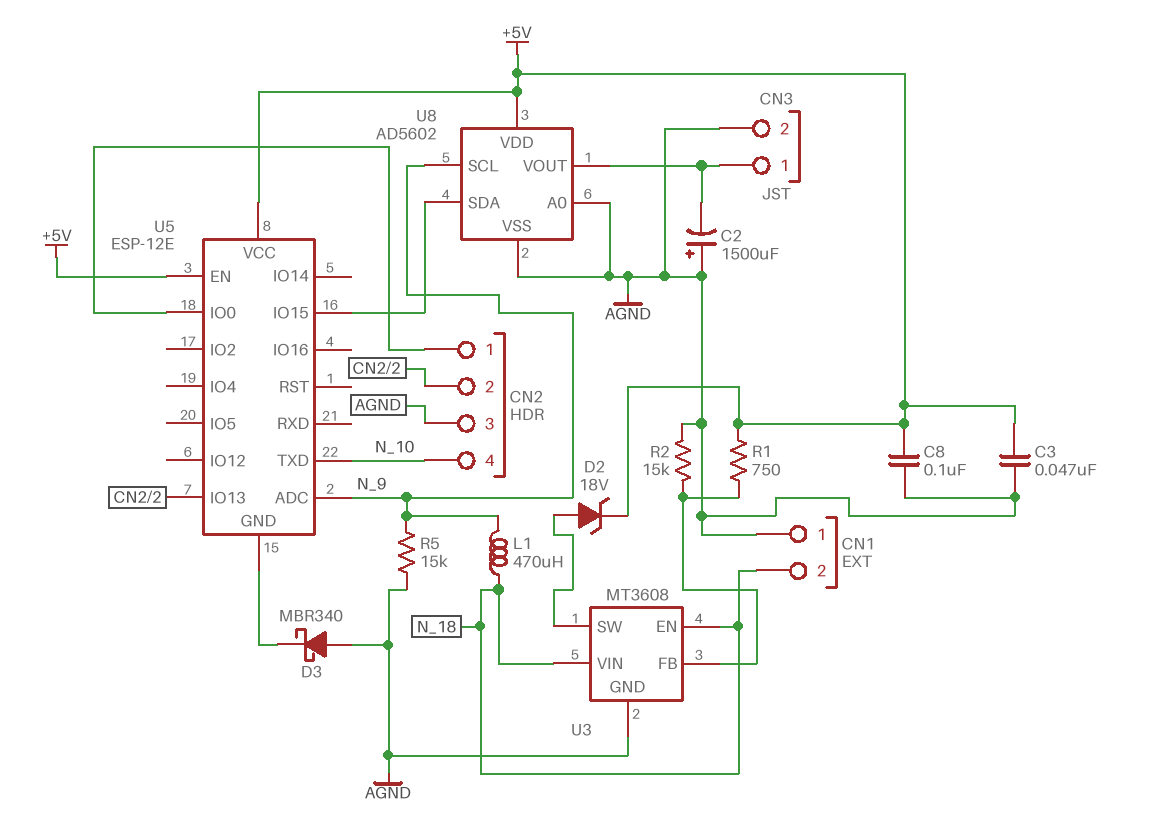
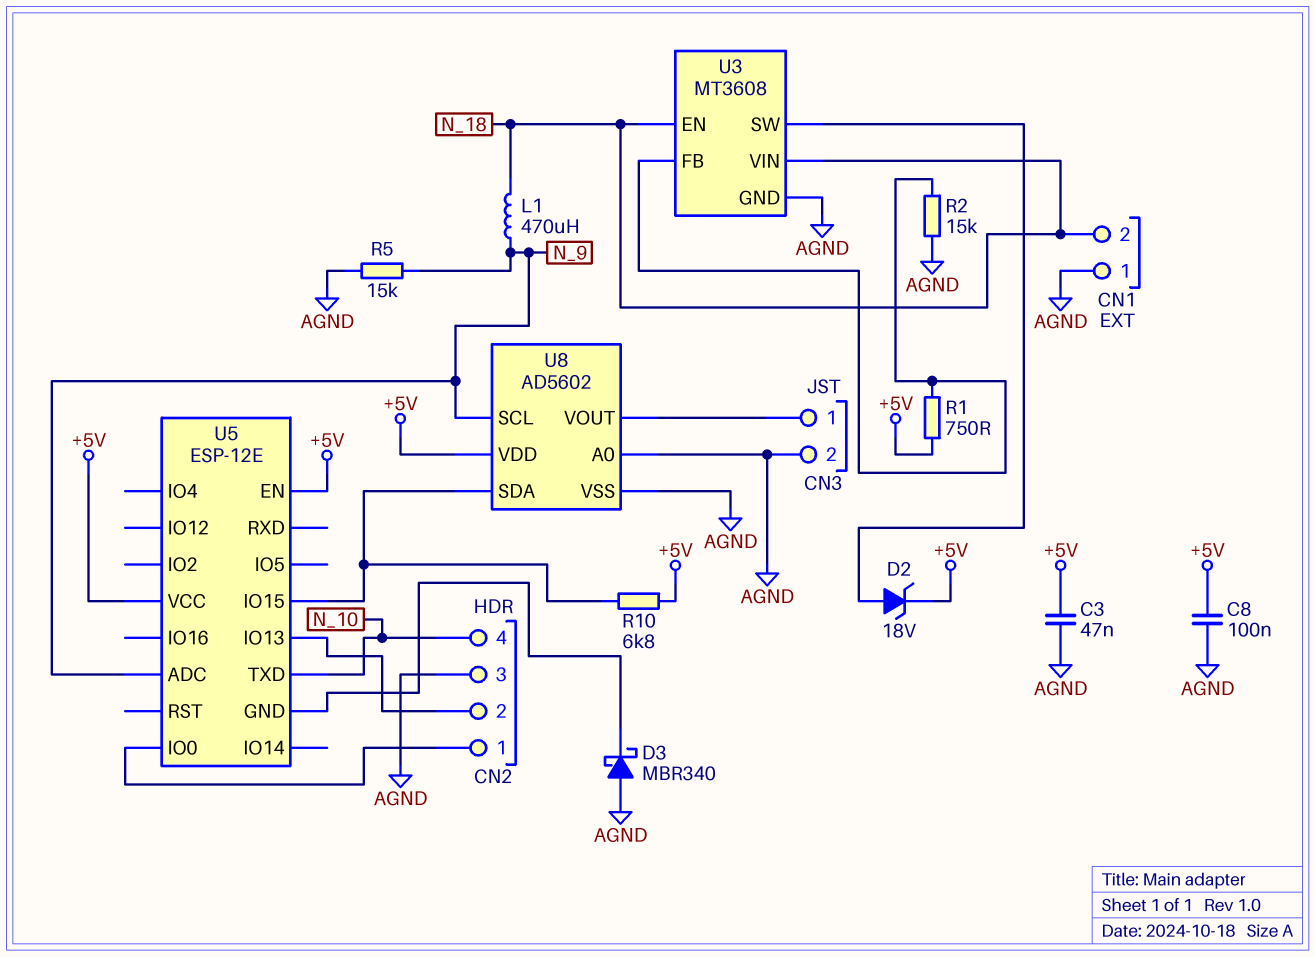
C2: 1500uF (plus AGND, minus CN3/1) -> none
R10: none -> 6.8k (+5V, U5/IO15)

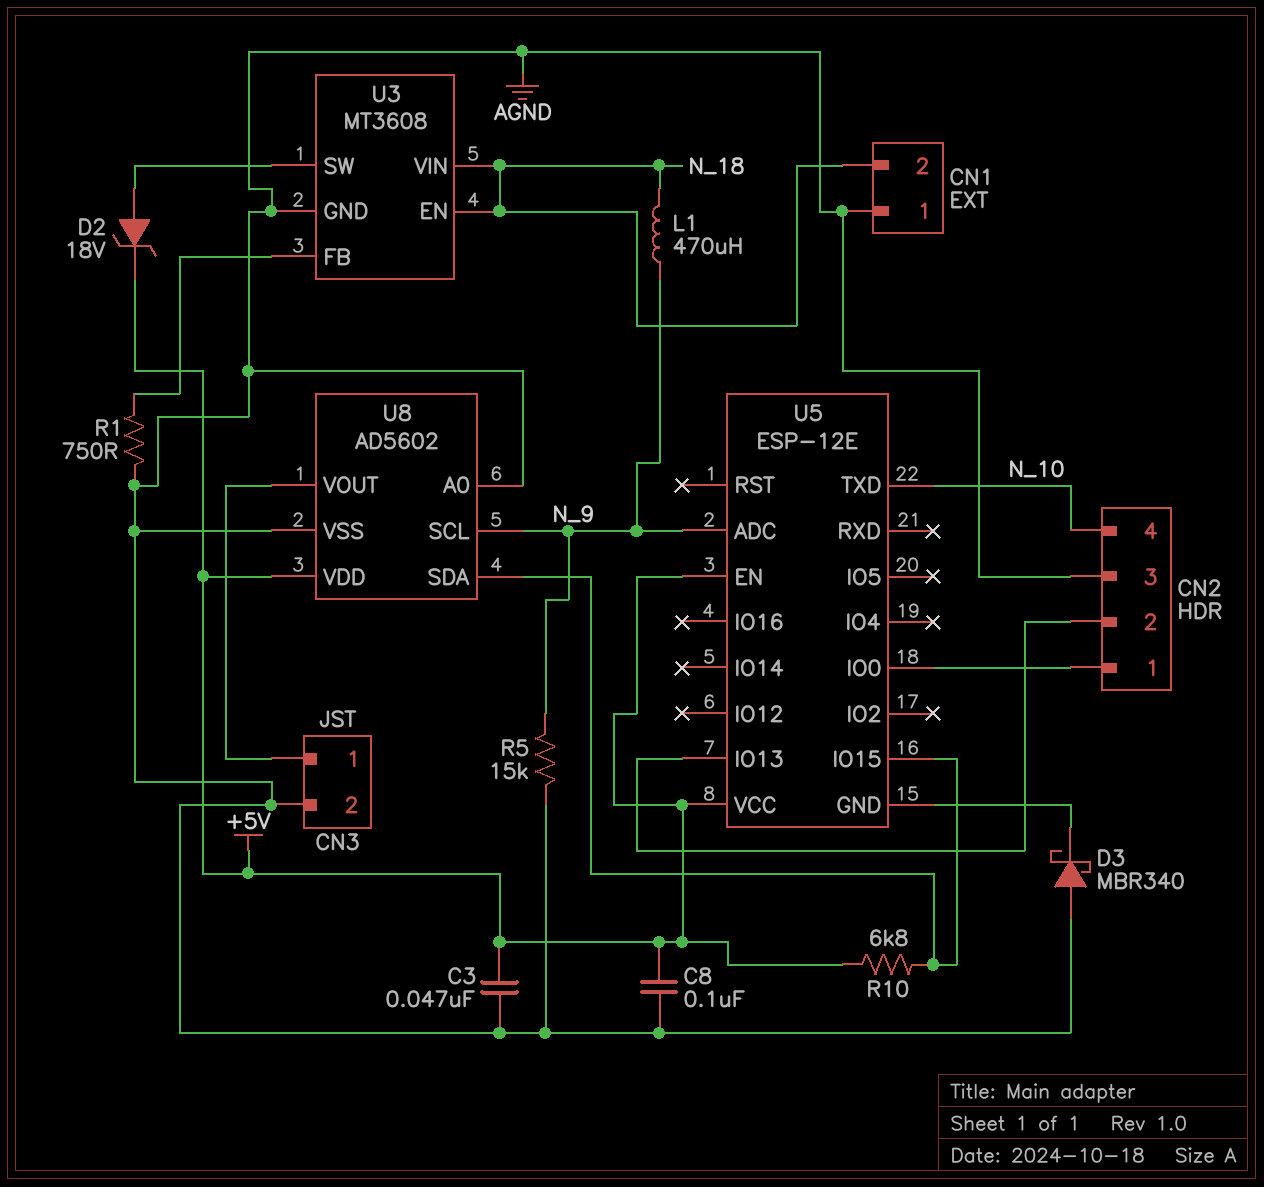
R1: 750 (+5V, U3/FB) -> 750 (AGND, U3/FB)
R2: 15k (AGND, U3/FB) -> none

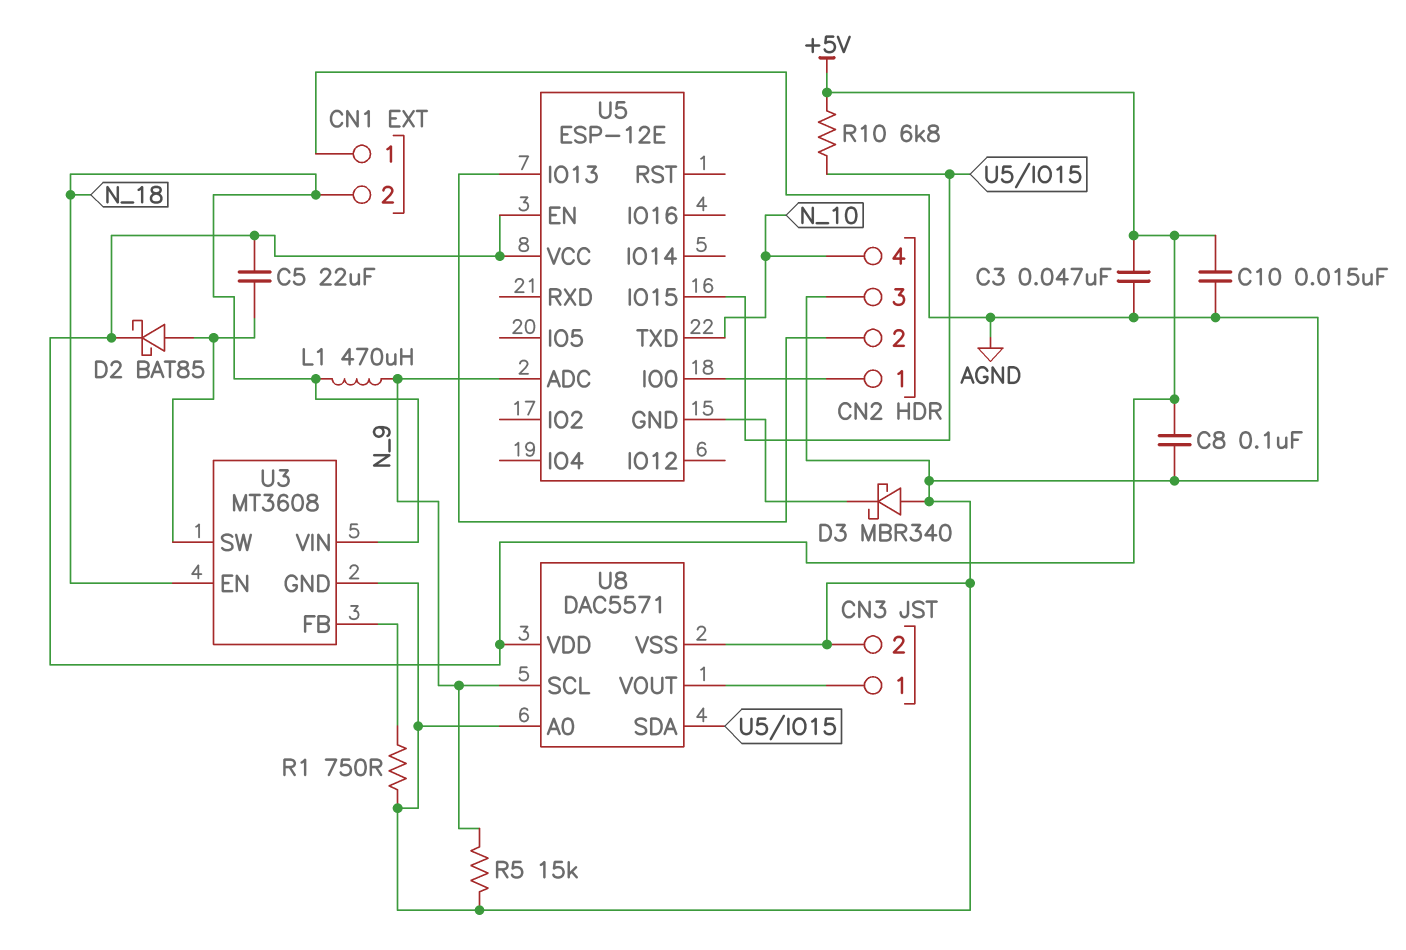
C5: none -> 22uF (+5V, U3/SW)
C10: none -> 15nF (+5V, AGND)
D2: zener 18V (A U3/SW, K +5V) -> schottky BAT85 (A U3/SW, K +5V)
U8: AD5602 -> DAC5571

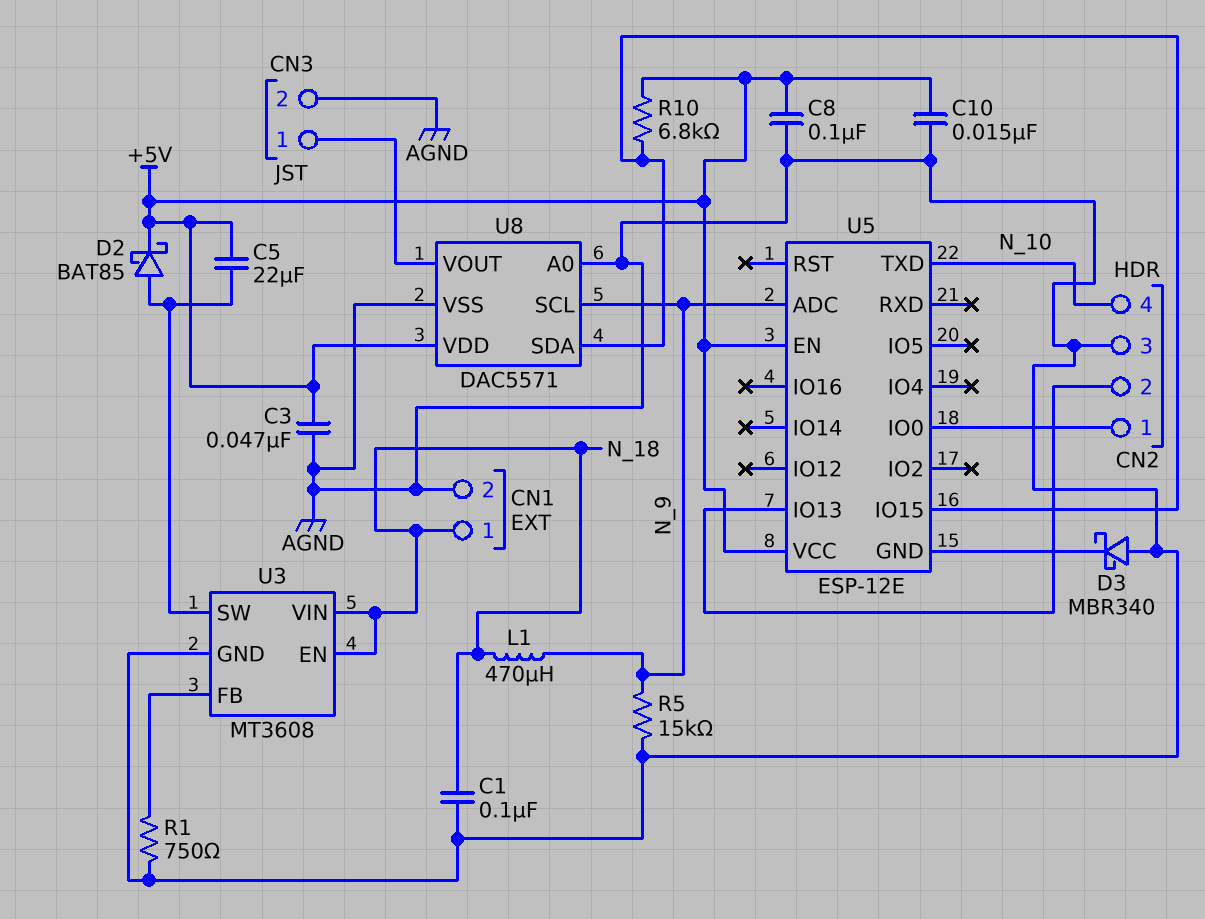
C1: none -> 100nF (AGND, N_18)
CN1 pin 1: AGND -> N_18
CN1 pin 2: N_18 -> AGND

